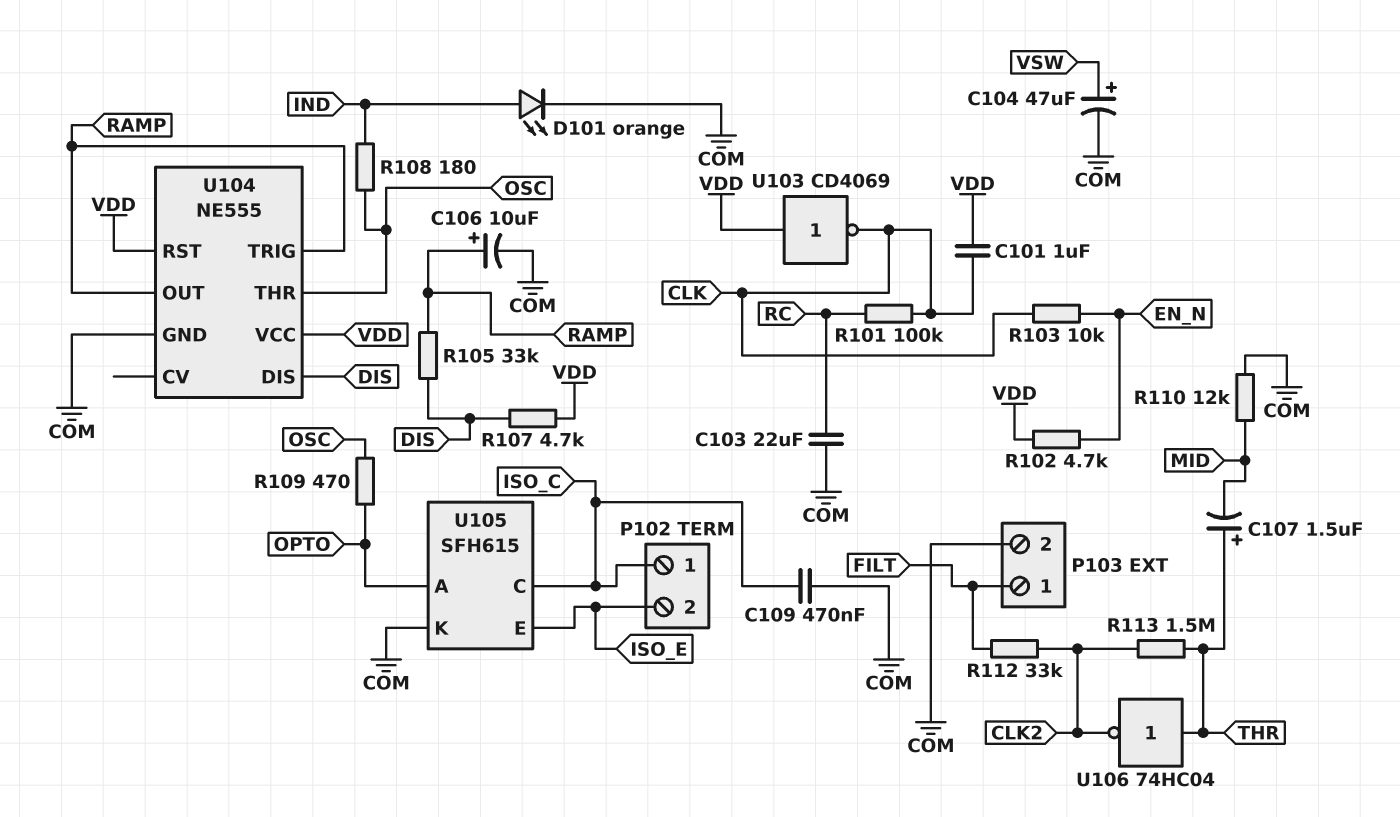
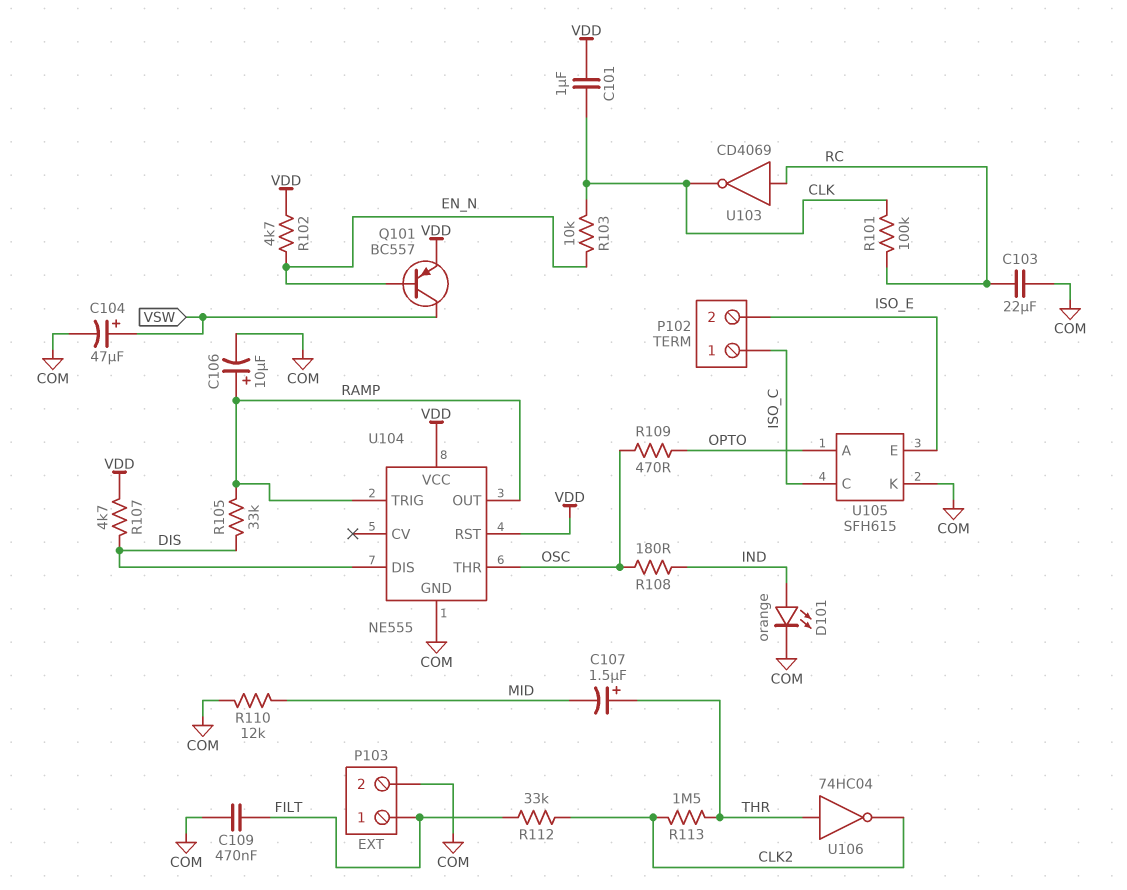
C109: 470nF (COM, ISO_C) -> 470nF (COM, FILT)
Q101: none -> PNP BC557 (B EN_N, C VSW, E VDD)
U103: NOT CD4069 (in VDD, out CLK) -> NOT CD4069 (in RC, out CLK)

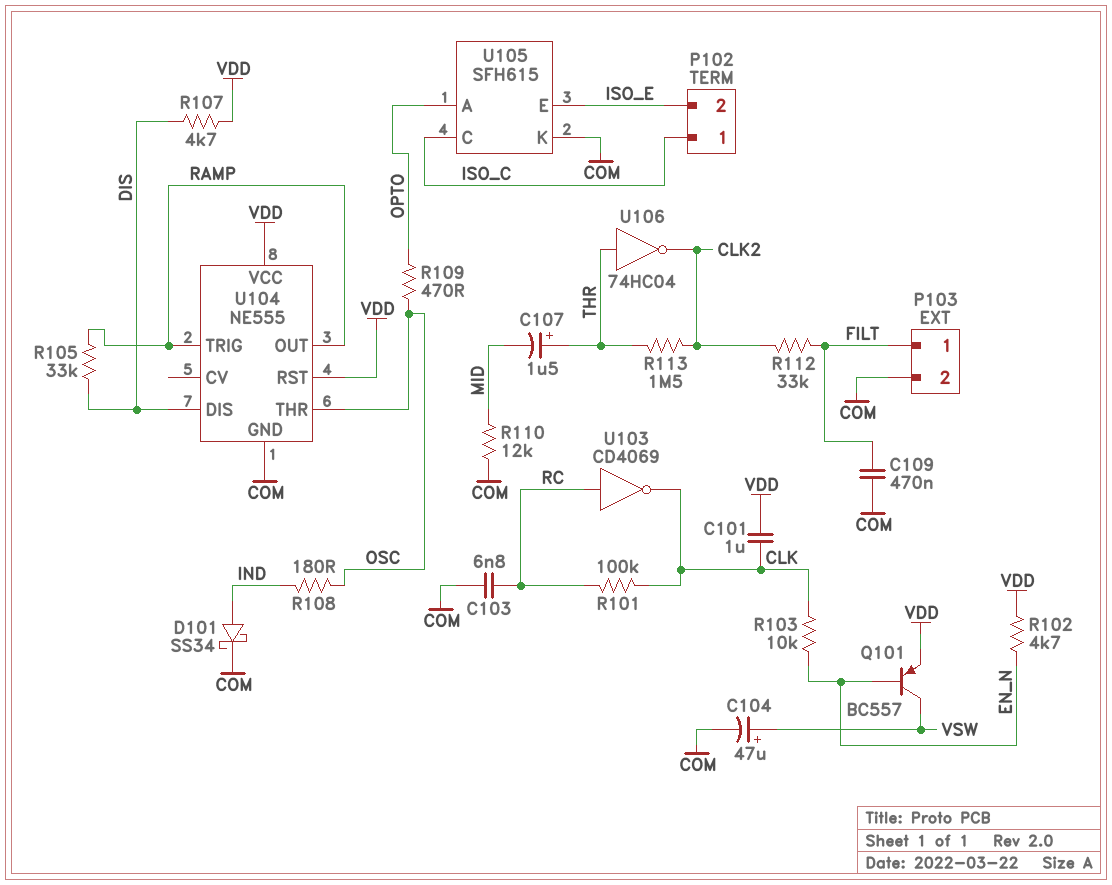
C103: 22uF (COM, RC) -> 6.8nF (COM, RC)
C106: 10uF (plus RAMP, minus COM) -> none
D101: LED orange (A IND, K COM) -> schottky SS34 (A IND, K COM)

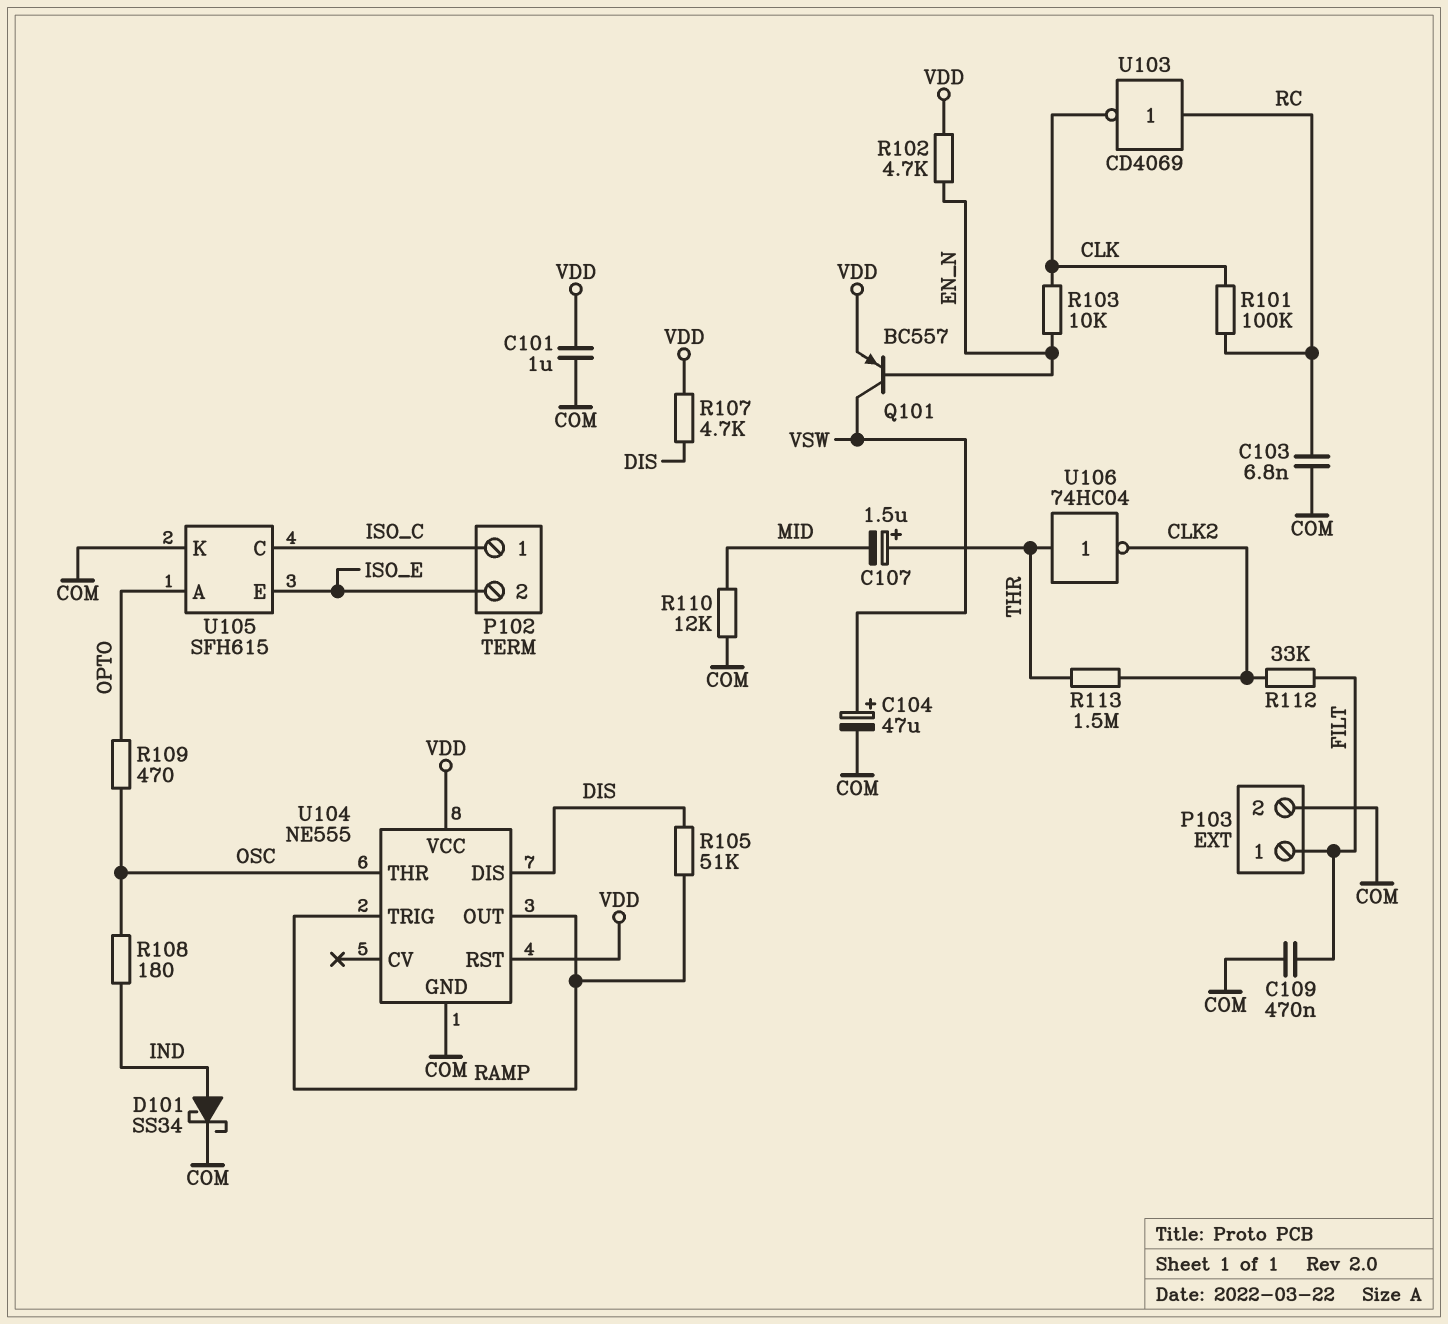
C101: 1uF (CLK, VDD) -> 1uF (COM, VDD)
R105: 33k (DIS, RAMP) -> 51k (DIS, RAMP)

